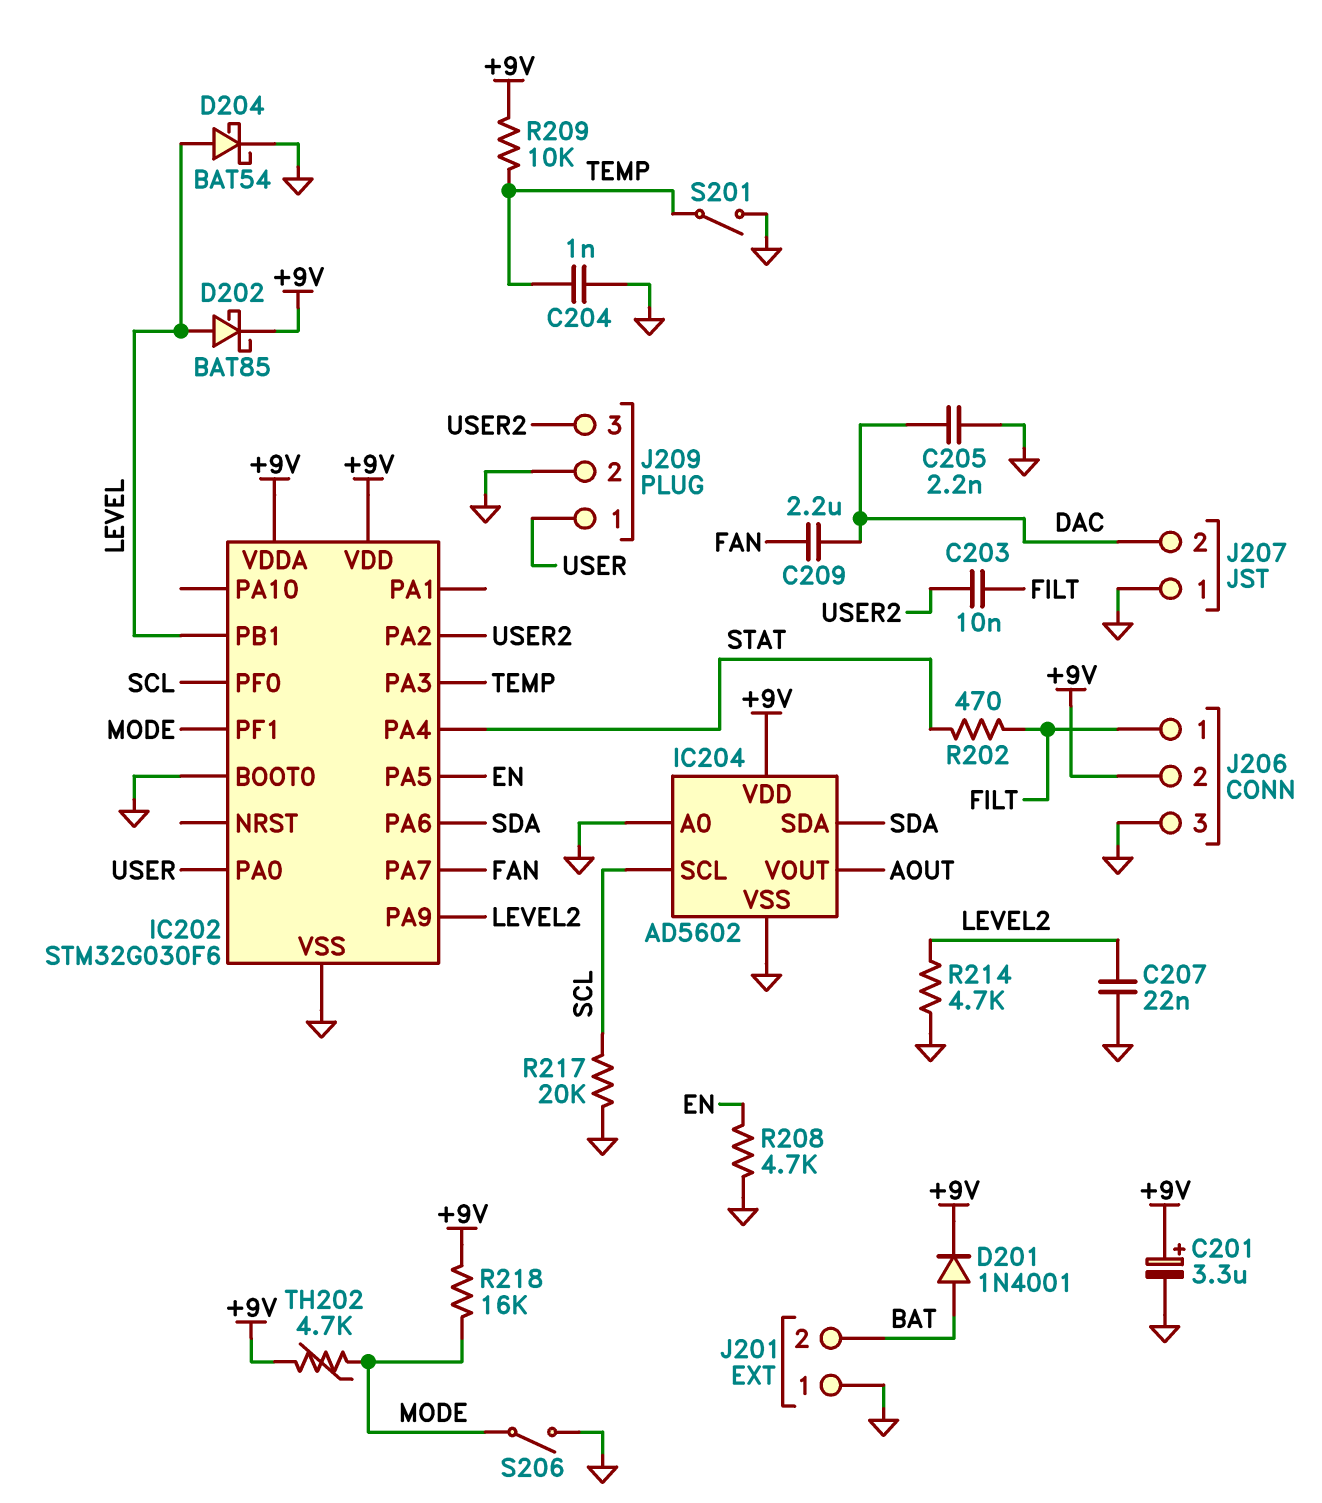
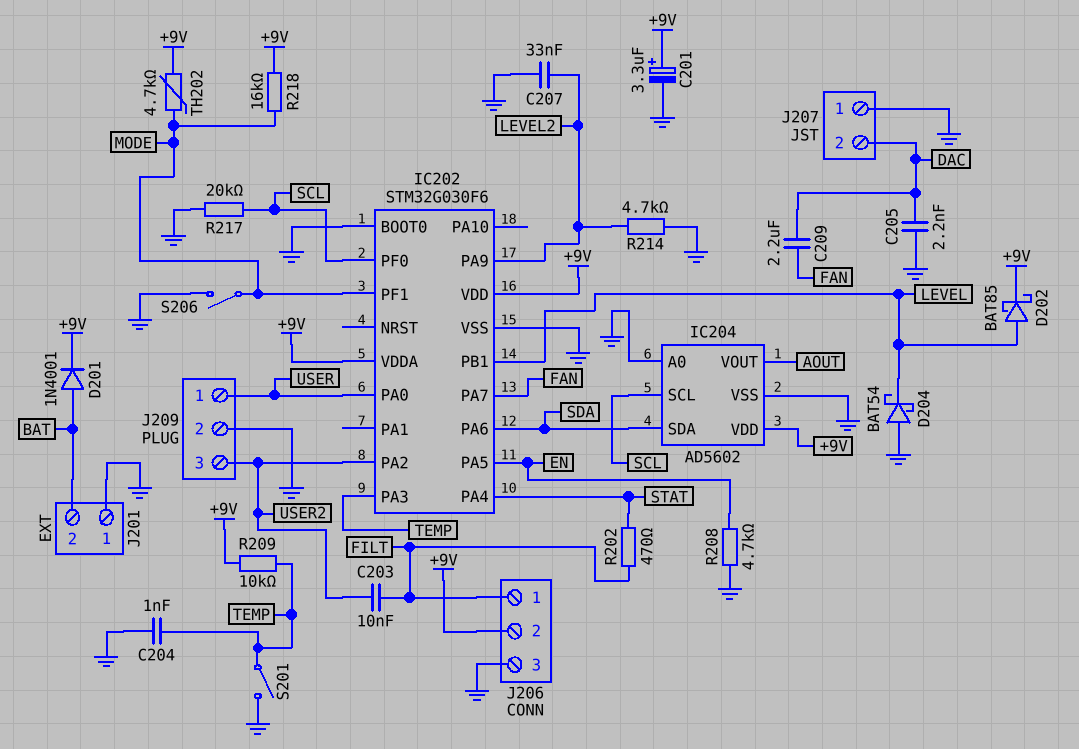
C207: 22nF (GND, LEVEL2) -> 33nF (GND, LEVEL2)
D204: schottky BAT54 (A LEVEL, K GND) -> schottky BAT54 (A GND, K LEVEL)

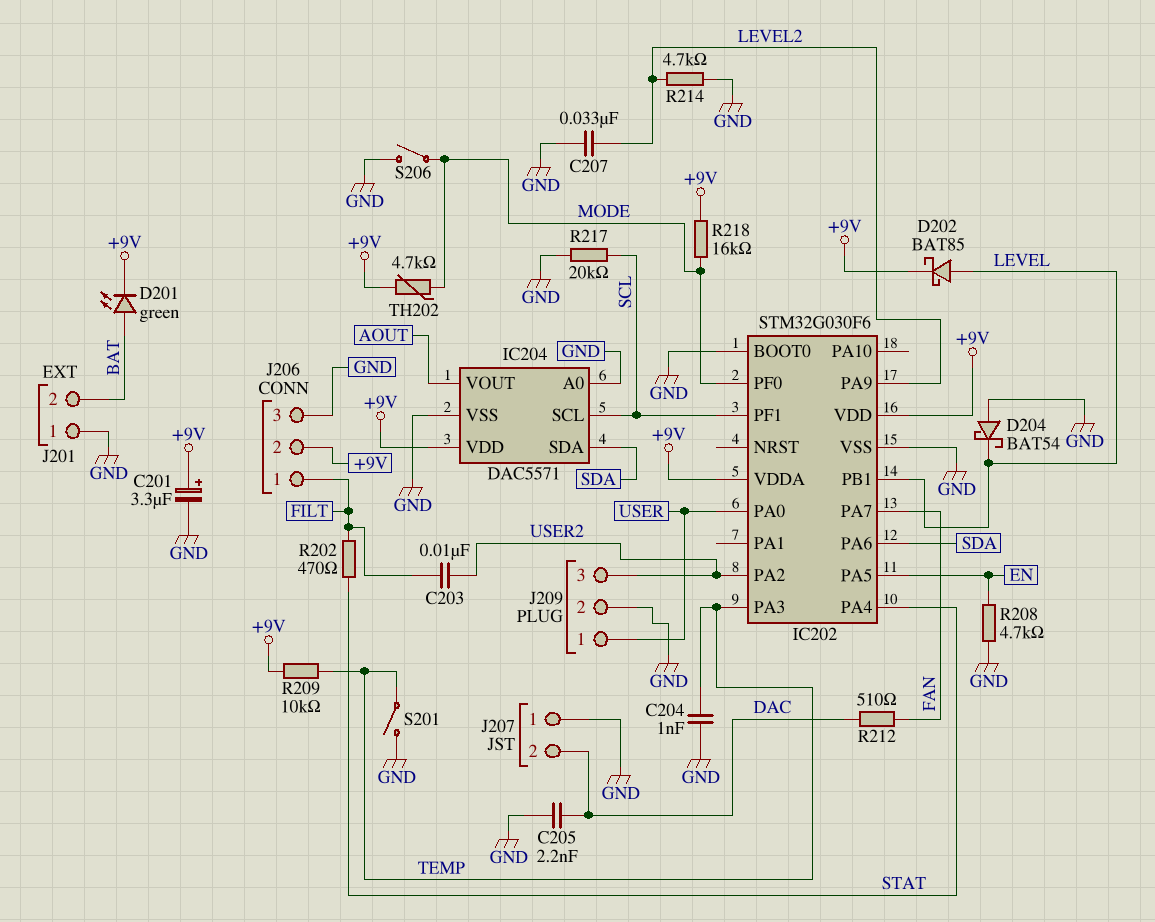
C209: 2.2uF (DAC, FAN) -> none
D201: diode 1N4001 (A BAT, K +9V) -> LED green (A BAT, K +9V)
IC202 pin PF0: SCL -> MODE
IC202 pin PF1: MODE -> SCL
IC204: AD5602 -> DAC5571
R212: none -> 510 (DAC, FAN)

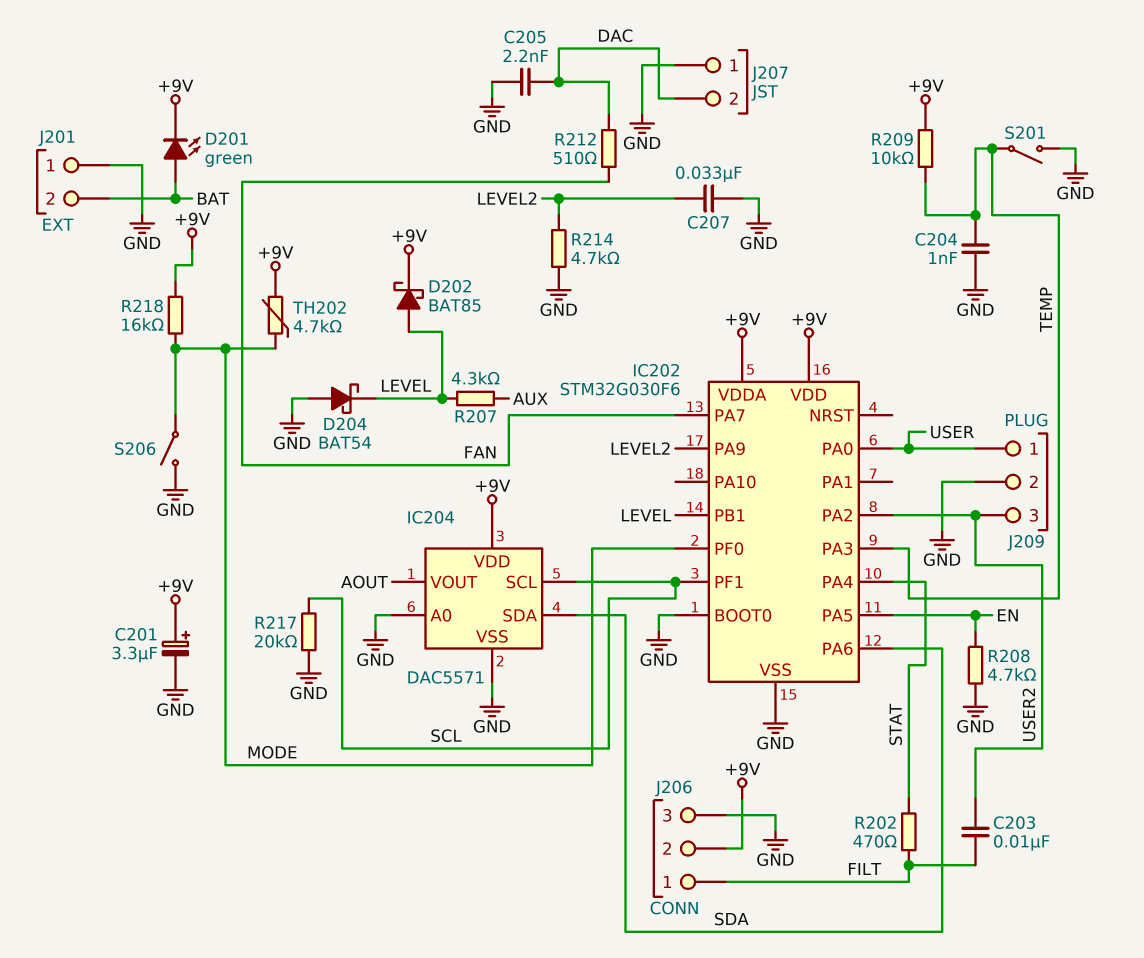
R207: none -> 4.3k (AUX, LEVEL)

